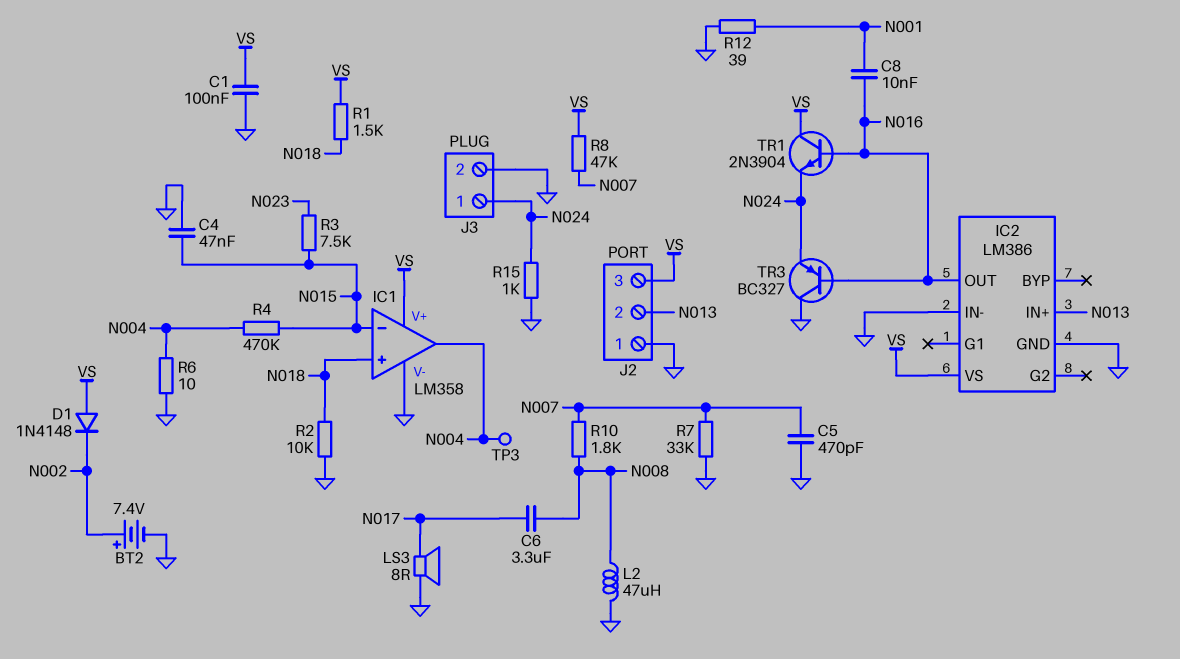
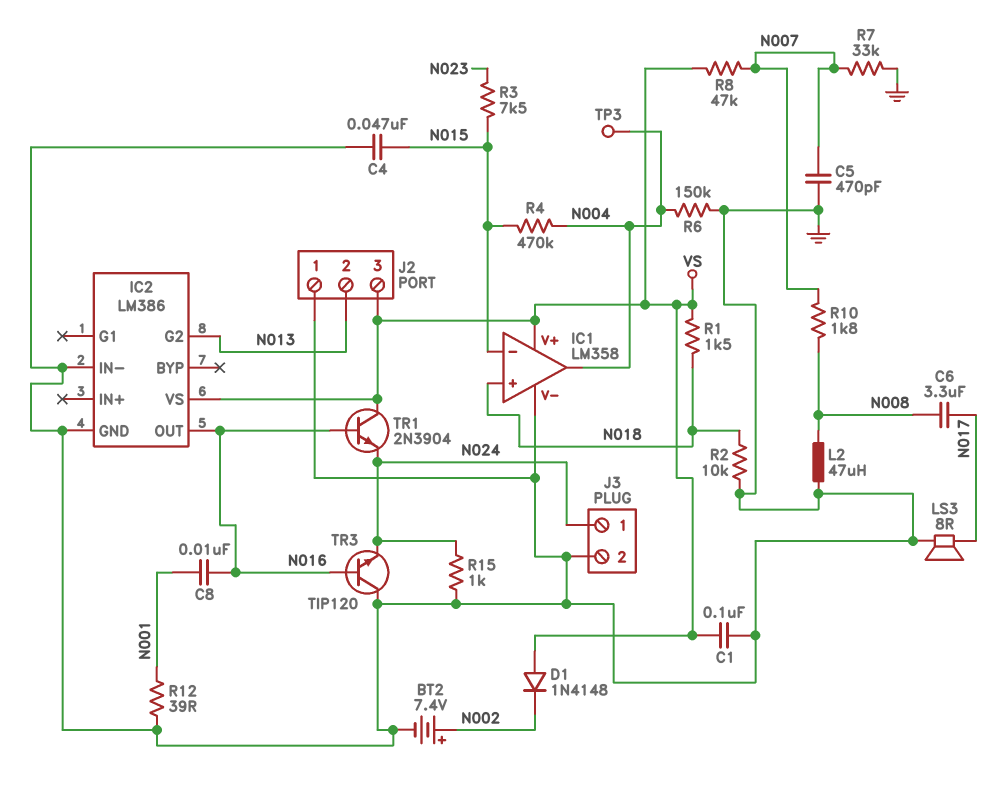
IC2 pin G2: none -> N013
IC2 pin IN+: N013 -> none
R6: 10 (GND, N004) -> 150k (GND, N004)
TR3: PNP BC327 (B N016, C GND, E N024) -> NPN TIP120 (B N016, C GND, E N024)

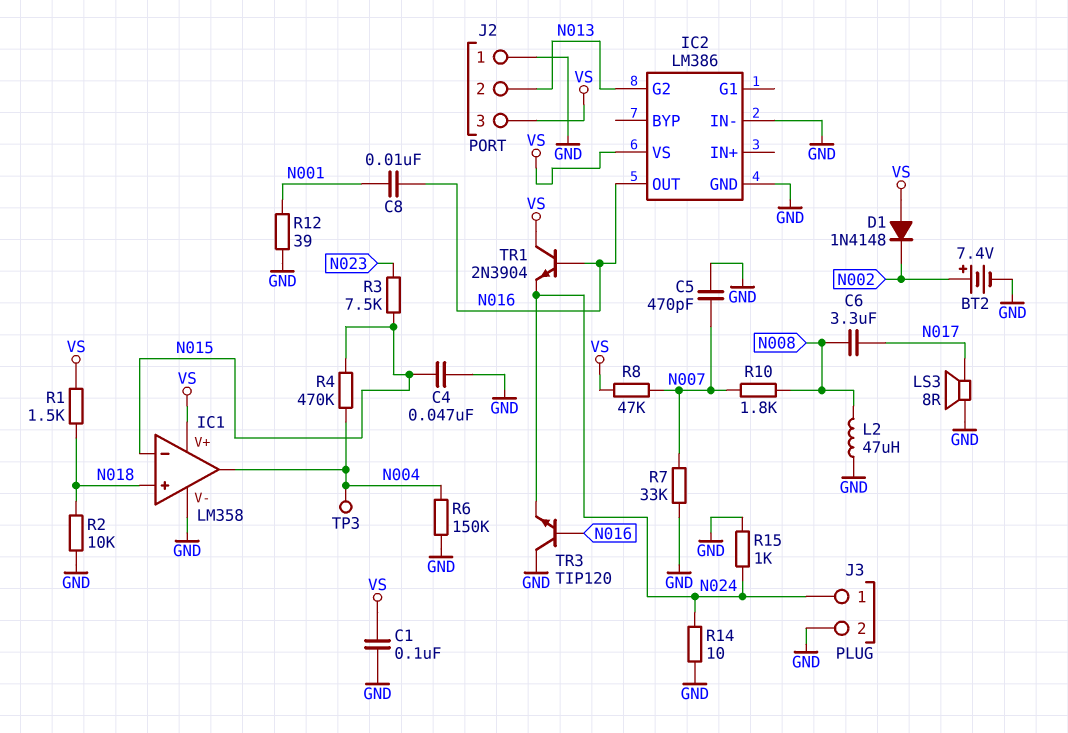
R14: none -> 10 (GND, N024)

